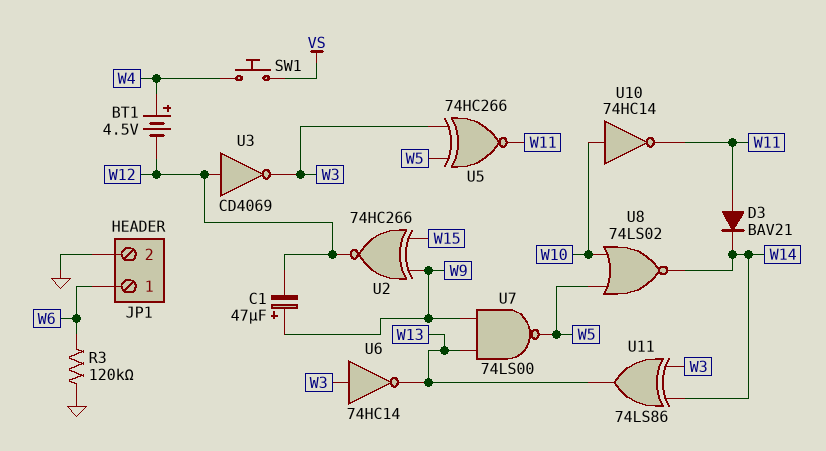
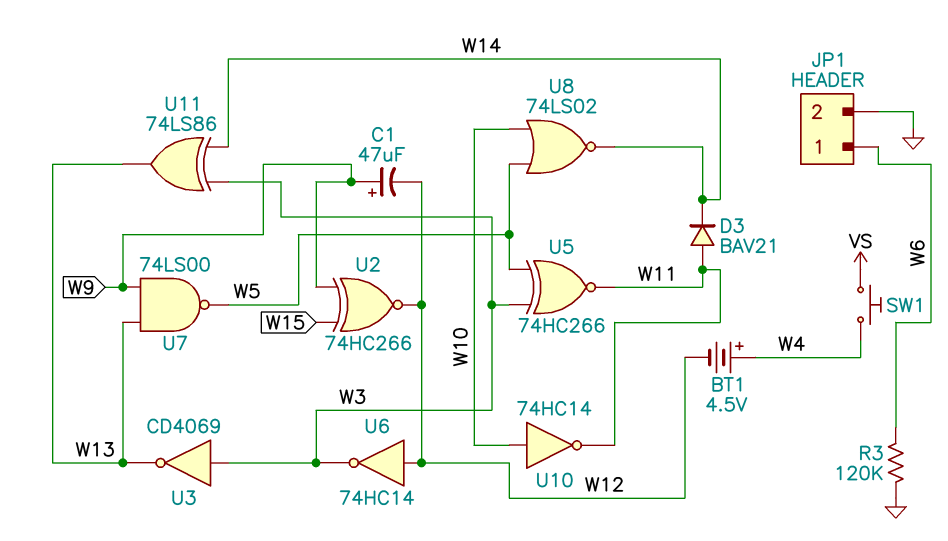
U3: NOT CD4069 (in W12, out W3) -> NOT CD4069 (in W3, out W13)
U6: NOT 74HC14 (in W3, out W13) -> NOT 74HC14 (in W12, out W3)

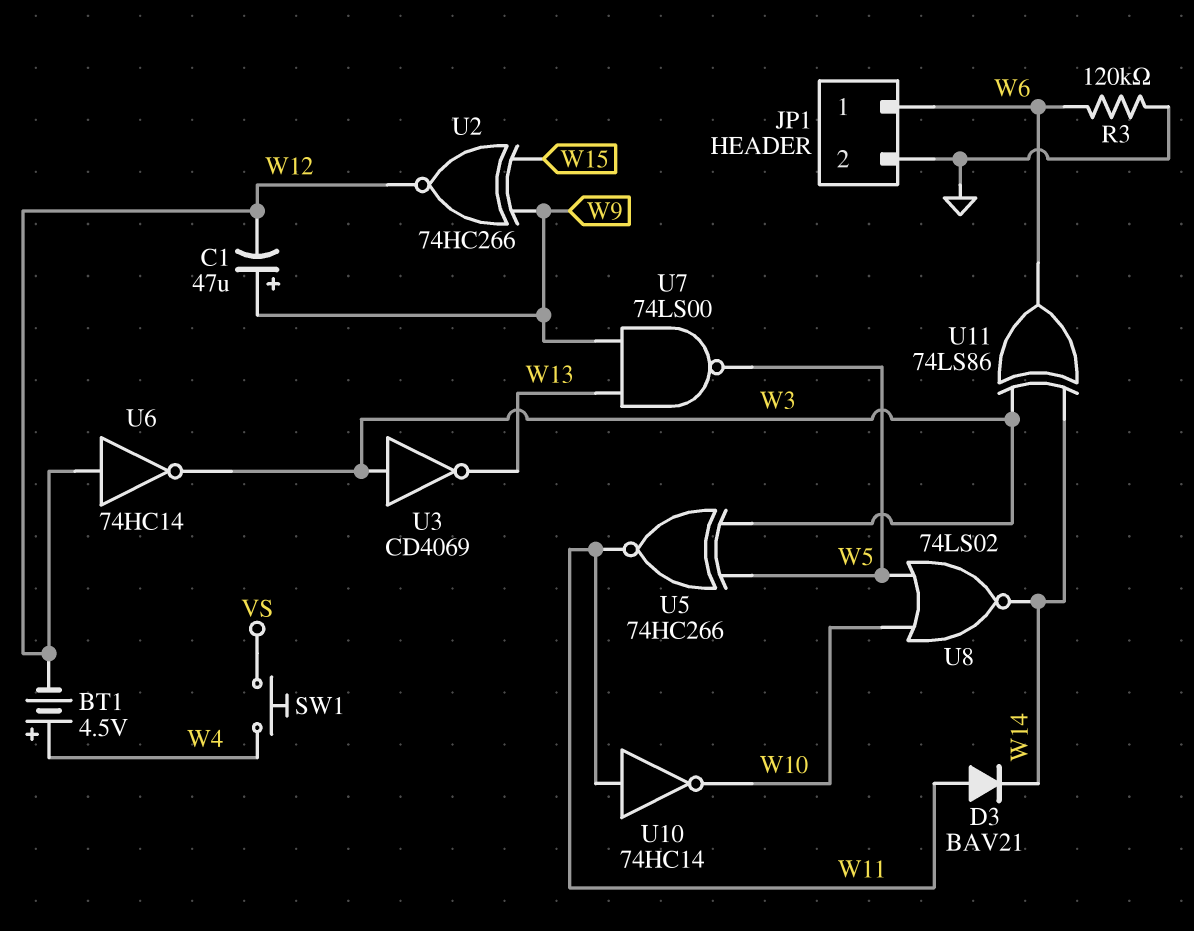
U10: NOT 74HC14 (in W10, out W11) -> NOT 74HC14 (in W11, out W10)
U11: XOR 74LS86 (in W3, in W14, out W13) -> XOR 74LS86 (in W3, in W14, out W6)

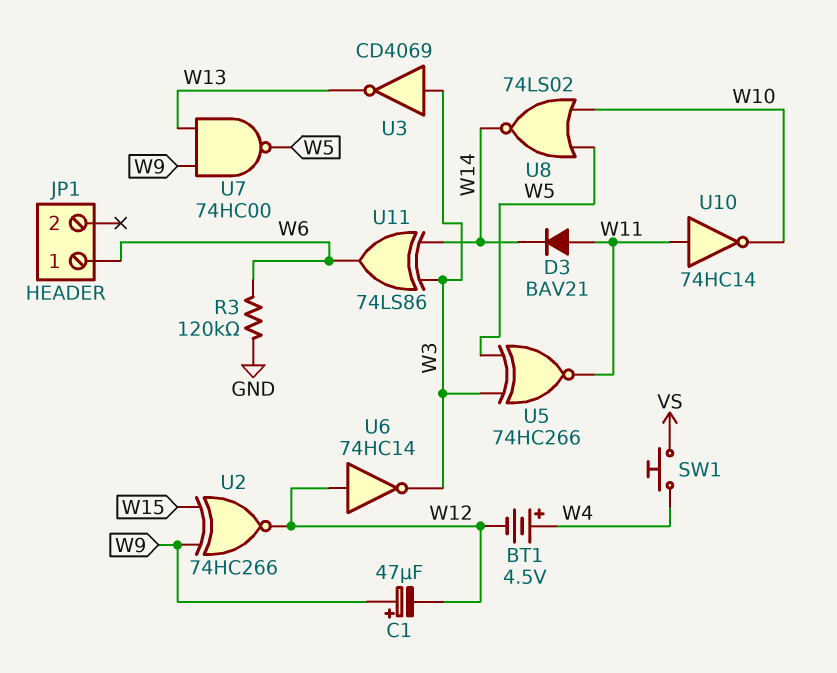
JP1 pin 2: GND -> none
U7: NAND 74LS00 (in W9, in W13, out W5) -> NAND 74HC00 (in W9, in W13, out W5)

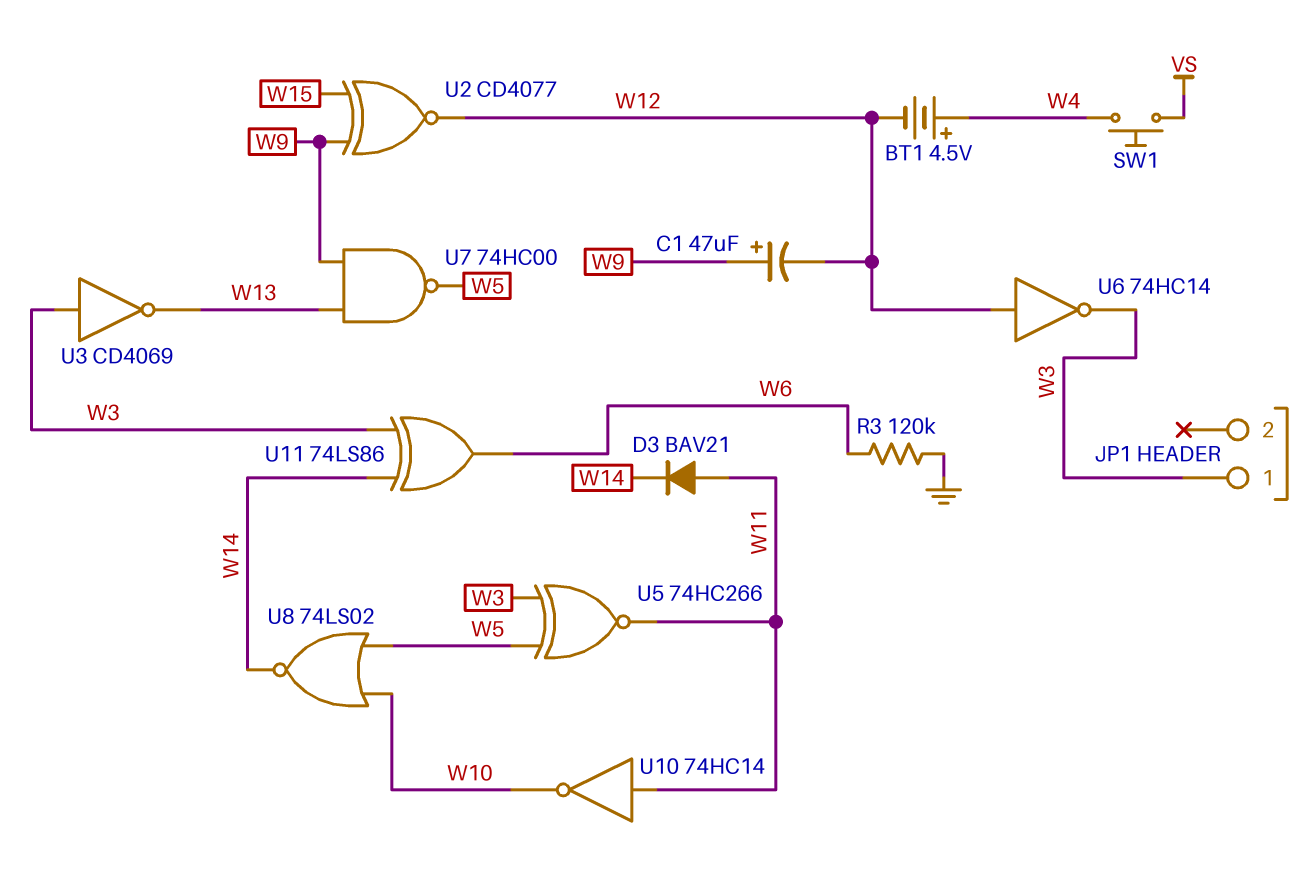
JP1 pin 1: W6 -> W3
U2: XNOR 74HC266 (in W9, in W15, out W12) -> XNOR CD4077 (in W9, in W15, out W12)

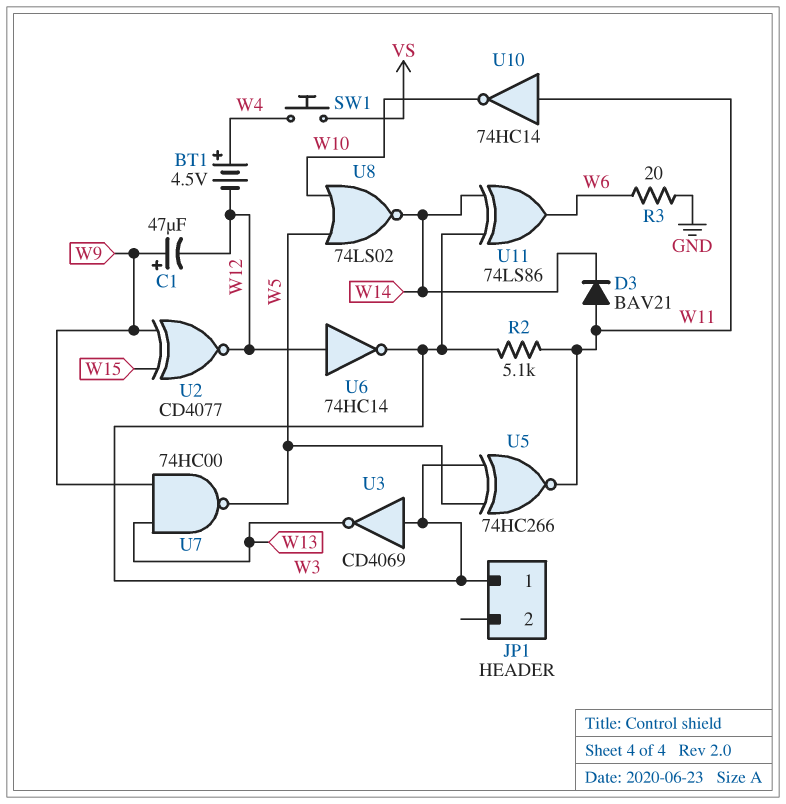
R2: none -> 5.1k (W3, W11)
R3: 120k (GND, W6) -> 20 (GND, W6)

